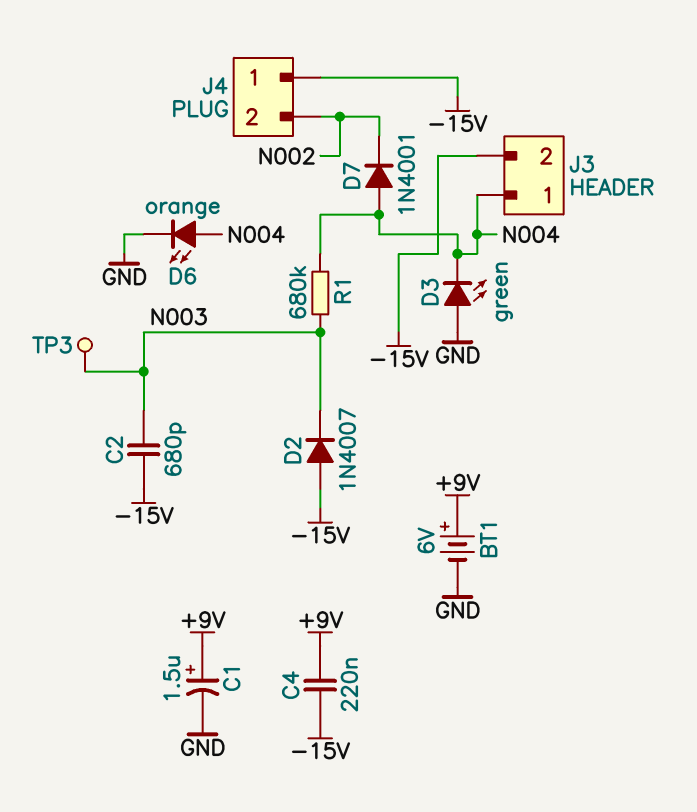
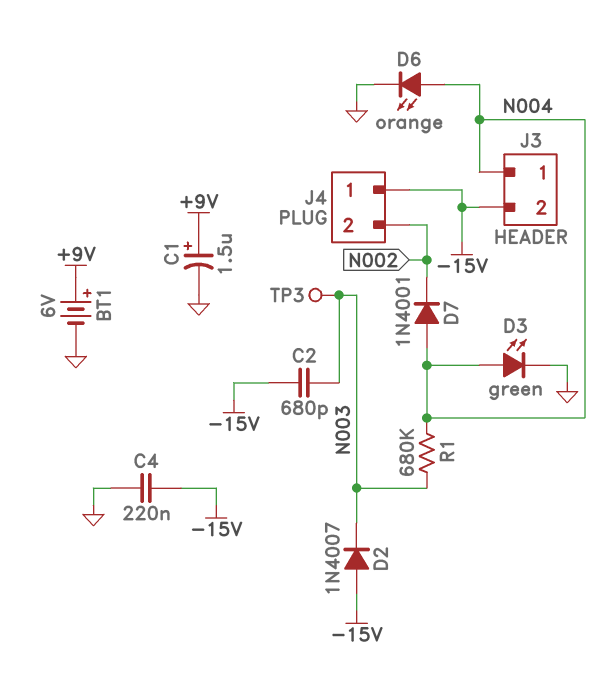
C4: 220nF (+9V, -15V) -> 220nF (-15V, GND)
D3: LED green (A GND, K N004) -> LED green (A N004, K GND)

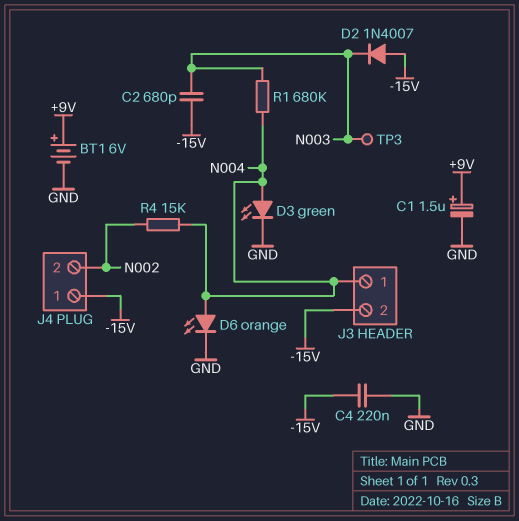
D7: diode 1N4001 (A N004, K N002) -> none
R4: none -> 15k (N002, N004)

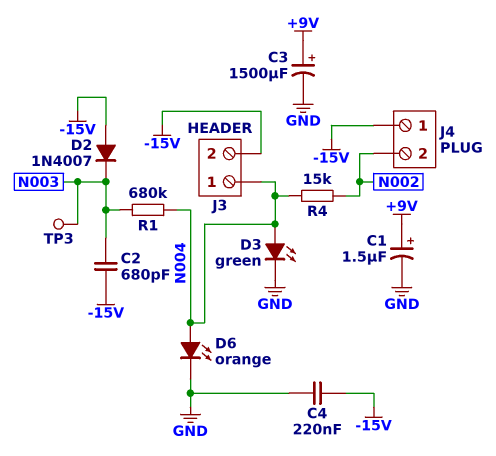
BT1: 6V (plus +9V, minus GND) -> none
C3: none -> 1500uF (plus +9V, minus GND)

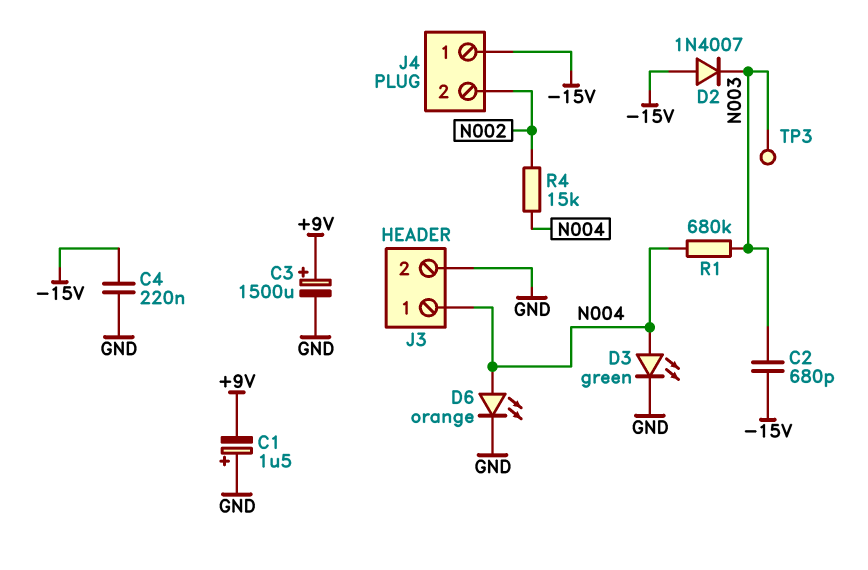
C1: 1.5uF (plus +9V, minus GND) -> 1.5uF (plus GND, minus +9V)
J3 pin 2: -15V -> GND

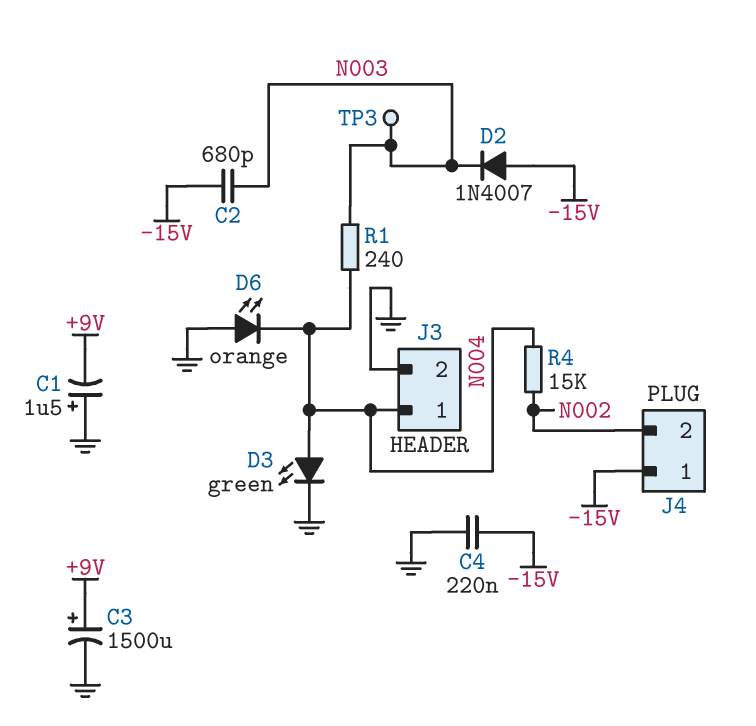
D6: LED orange (A N004, K GND) -> LED orange (A GND, K N004)
R1: 680k (N003, N004) -> 240 (N003, N004)

